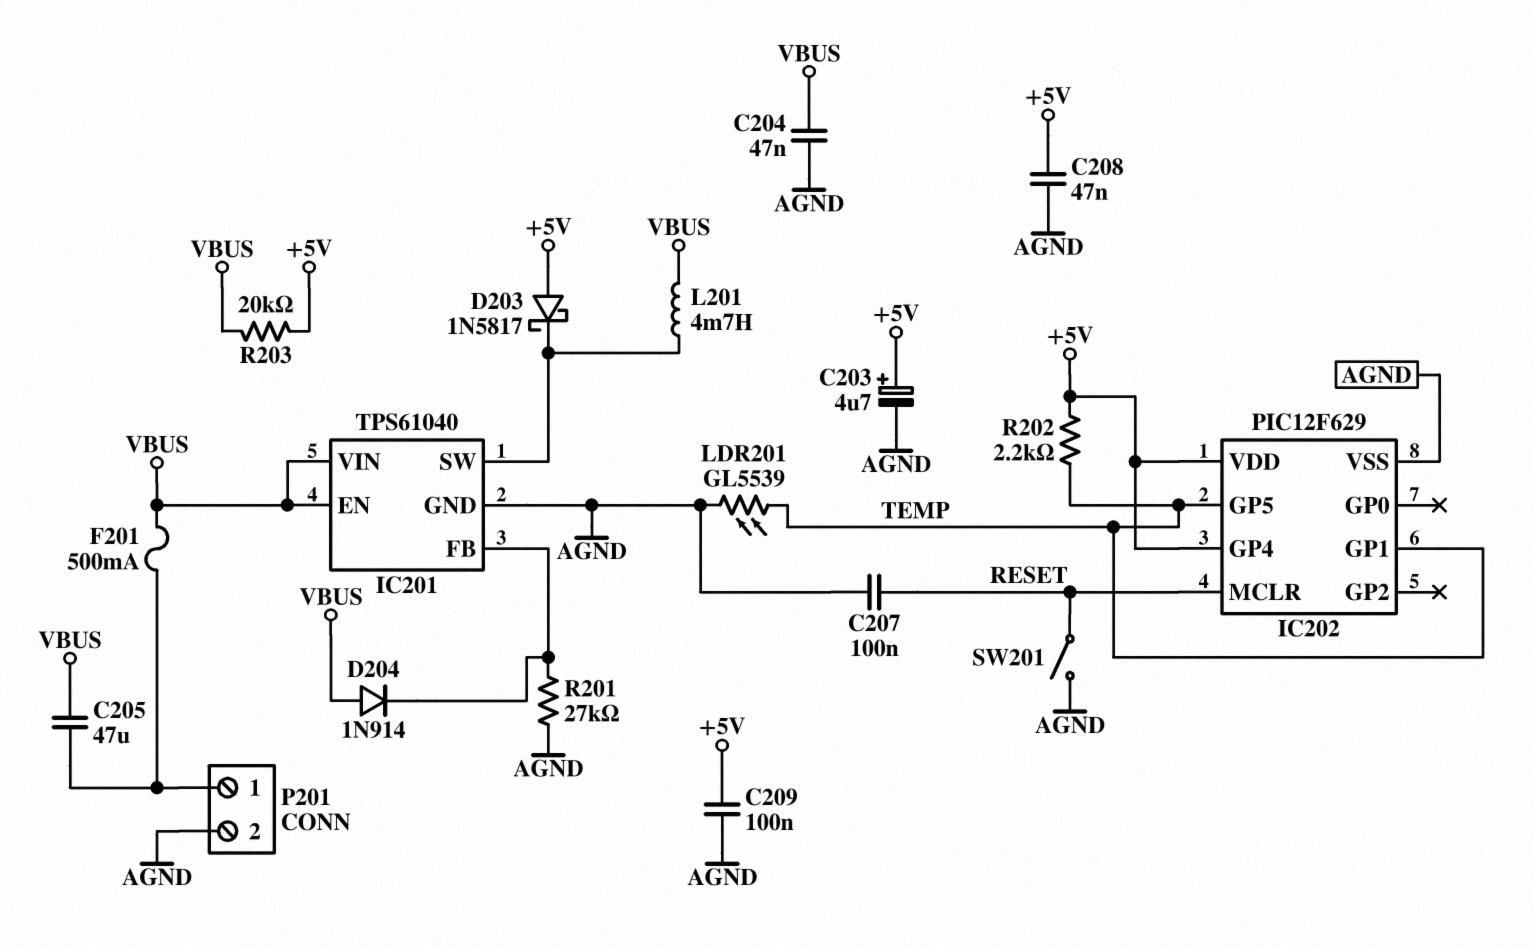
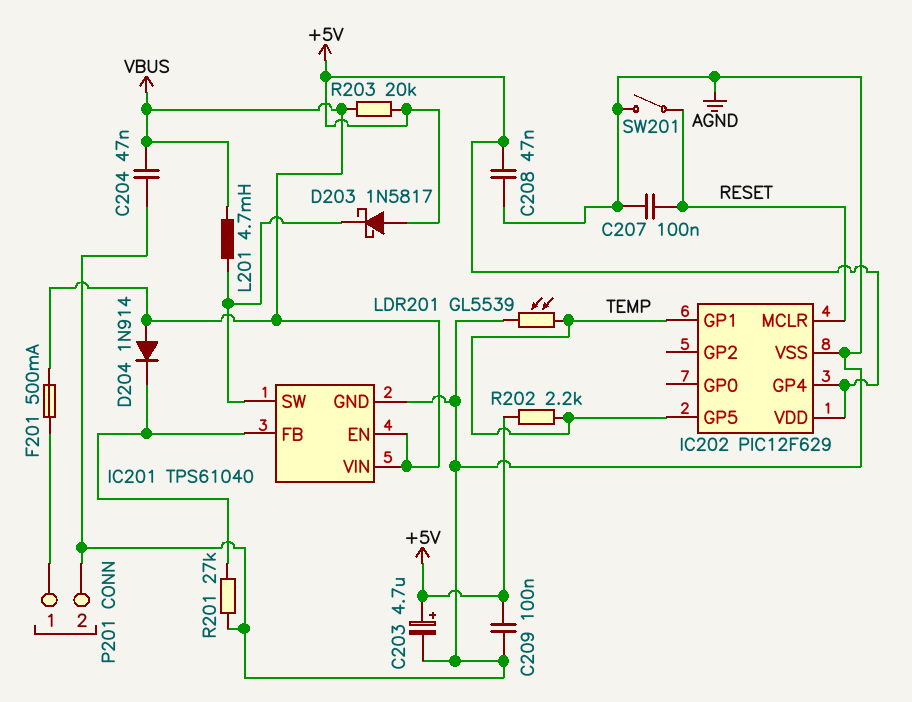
C205: 47uF (P201/1, VBUS) -> none

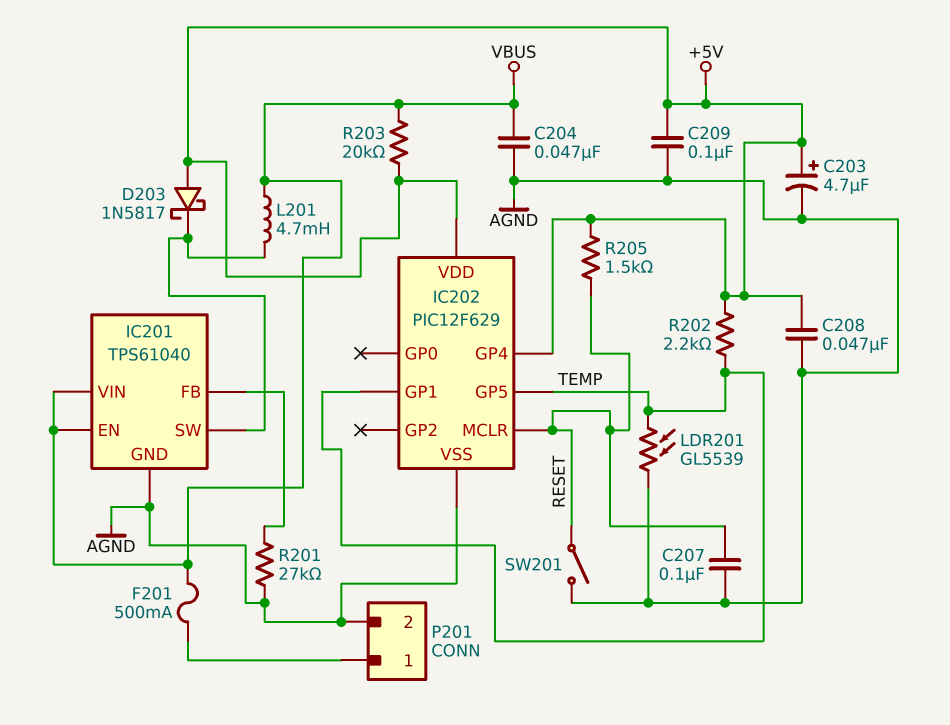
D204: diode 1N914 (A VBUS, K IC201/FB) -> none
R205: none -> 1.5k (+5V, RESET)

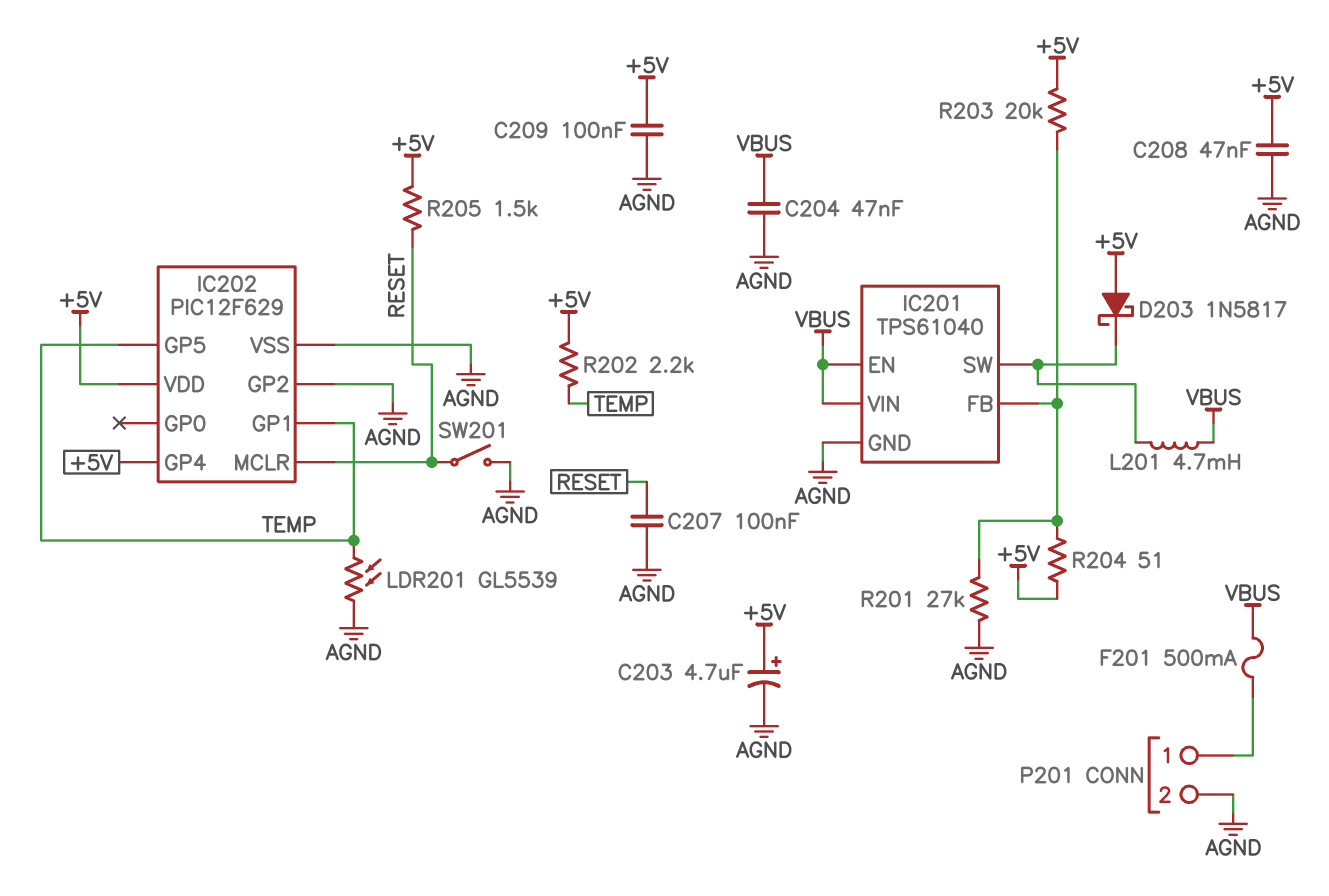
IC202 pin GP2: none -> AGND
R203: 20k (+5V, VBUS) -> 20k (+5V, IC201/FB)
R204: none -> 51 (+5V, IC201/FB)

